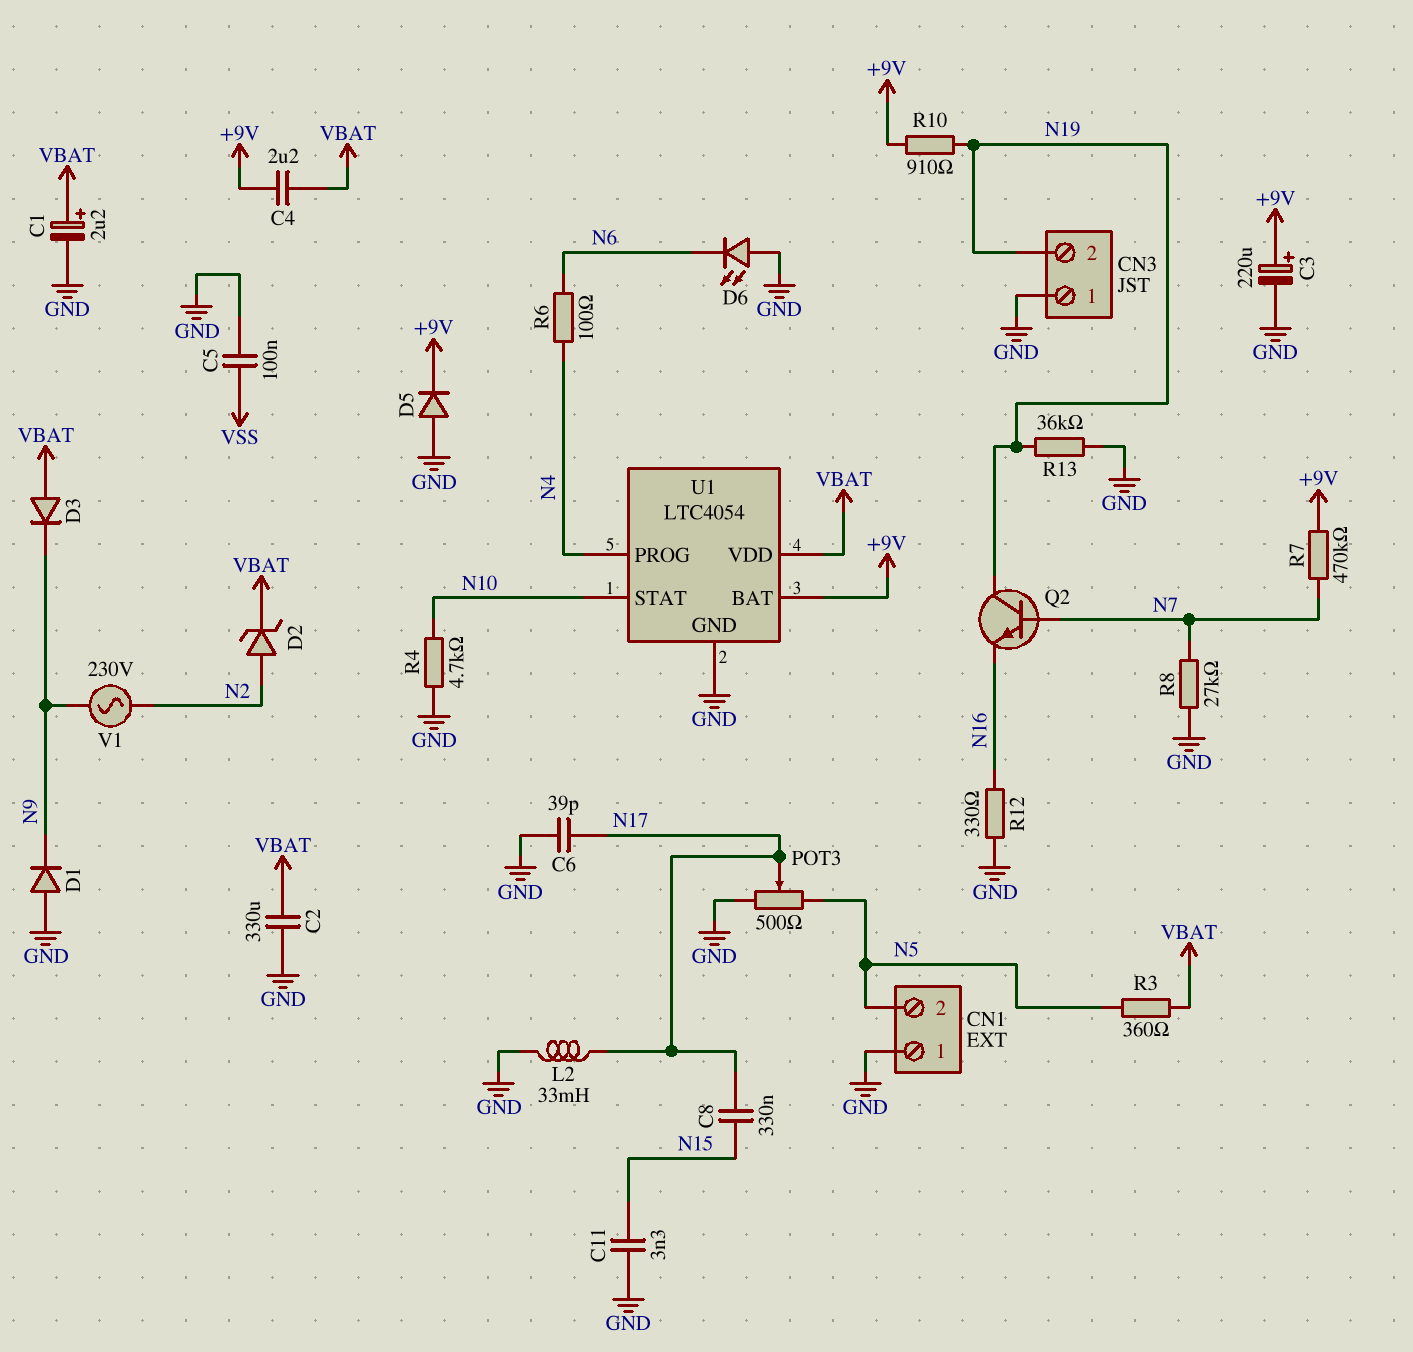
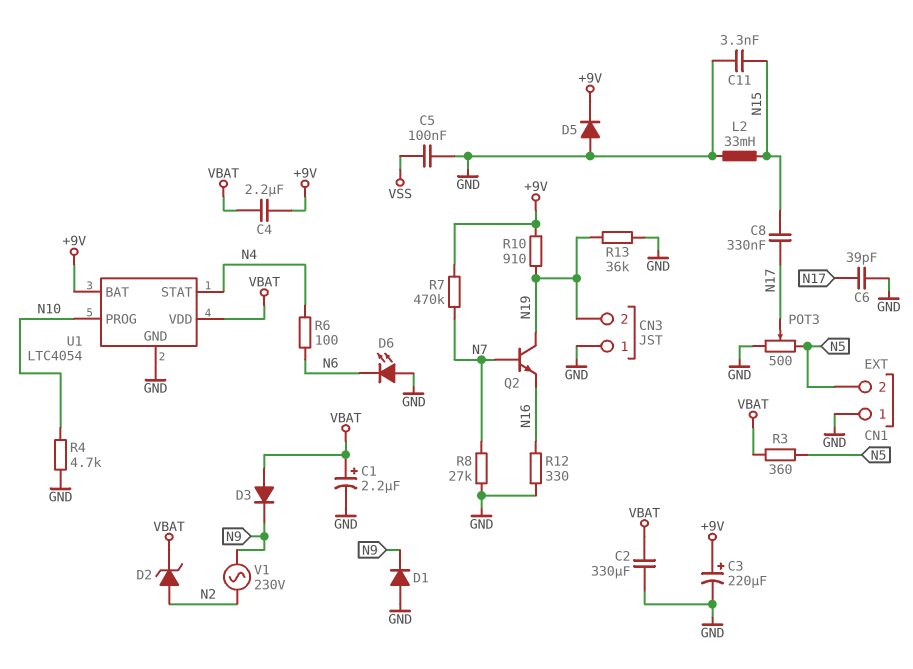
L2: 33mH (GND, N17) -> 33mH (GND, N15)
U1 pin PROG: N4 -> N10
U1 pin STAT: N10 -> N4

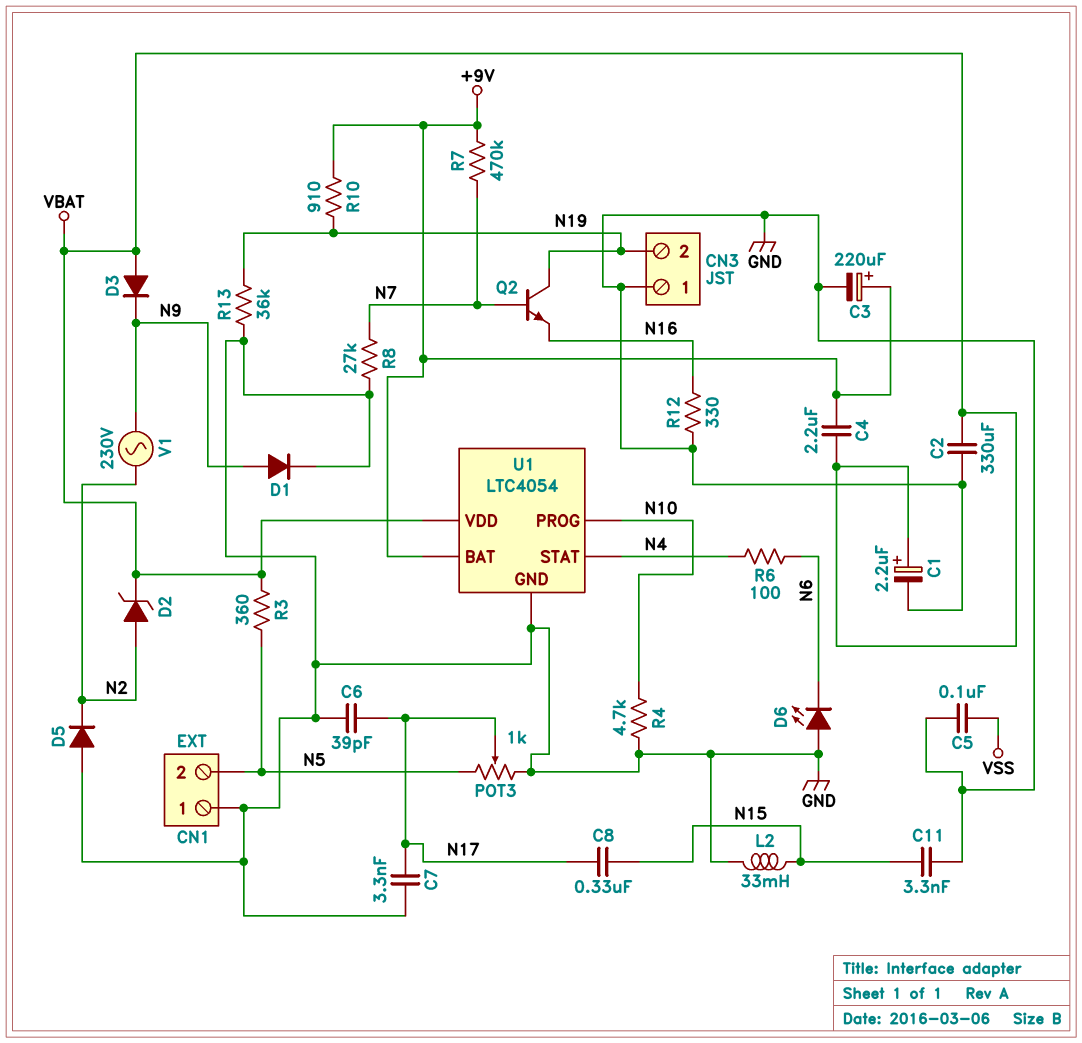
C7: none -> 3.3nF (GND, N17)
D1: diode (A GND, K N9) -> diode (A N9, K GND)
D5: diode (A GND, K +9V) -> diode (A GND, K N2)
POT3: 500 (GND, N5, wiper N17) -> 1k (GND, N5, wiper N17)

